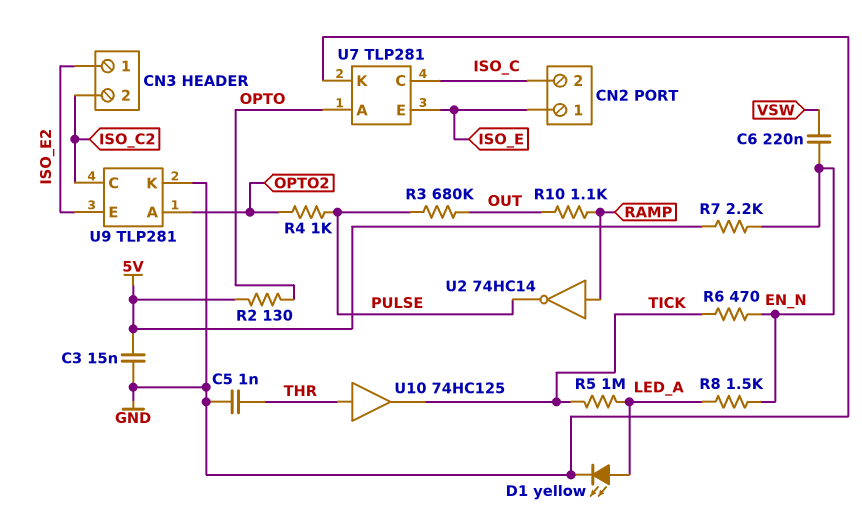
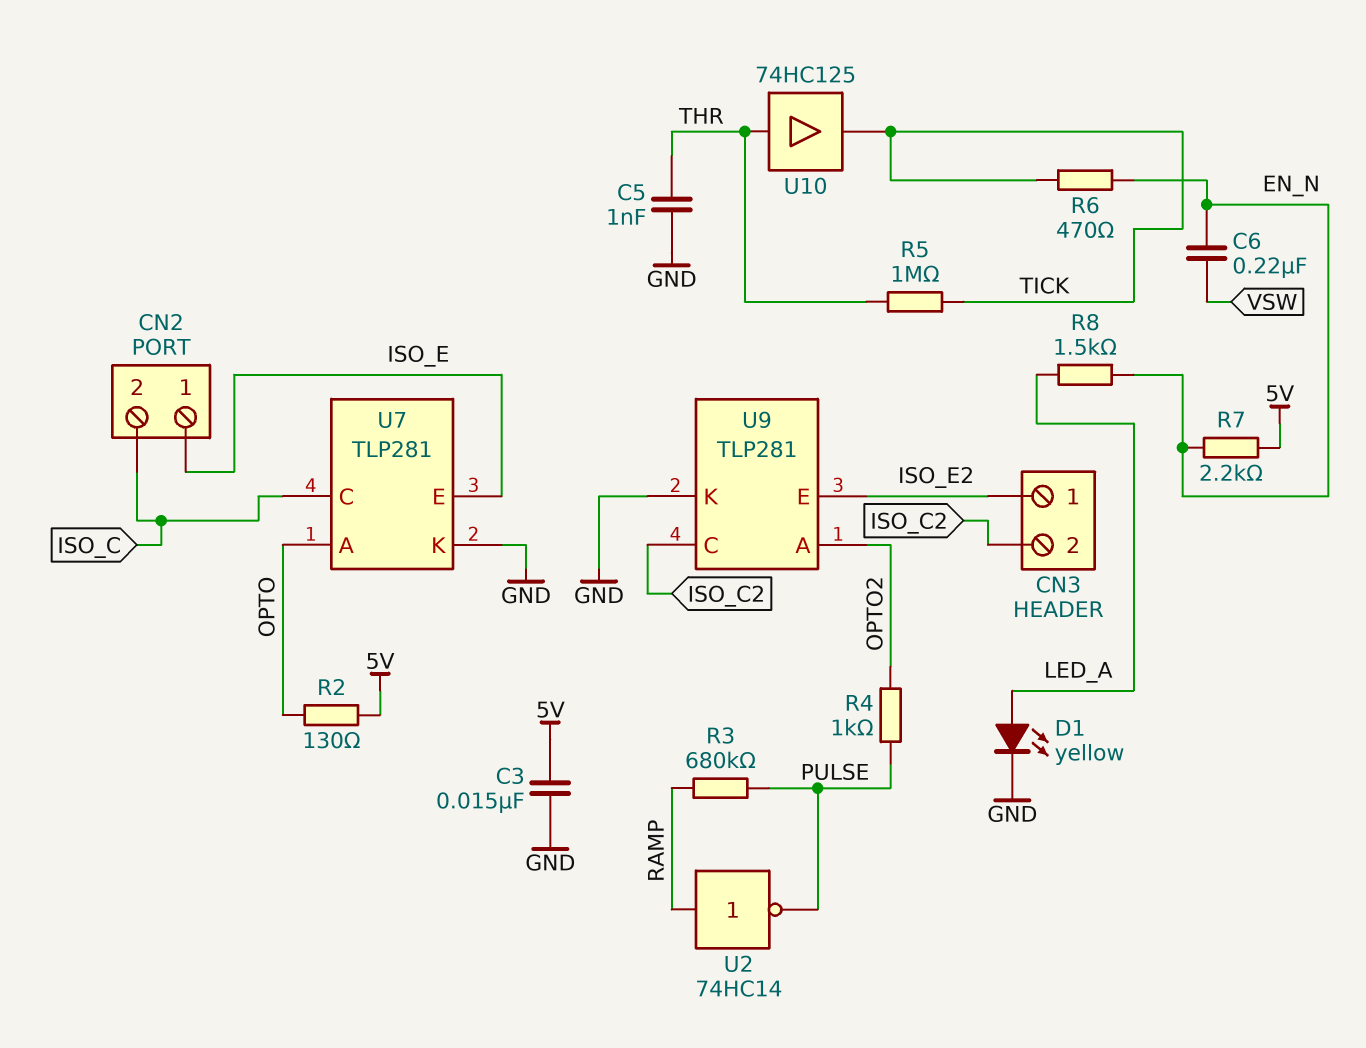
R3: 680k (OUT, PULSE) -> 680k (PULSE, RAMP)
R5: 1M (LED_A, TICK) -> 1M (THR, TICK)
R10: 1.1k (OUT, RAMP) -> none

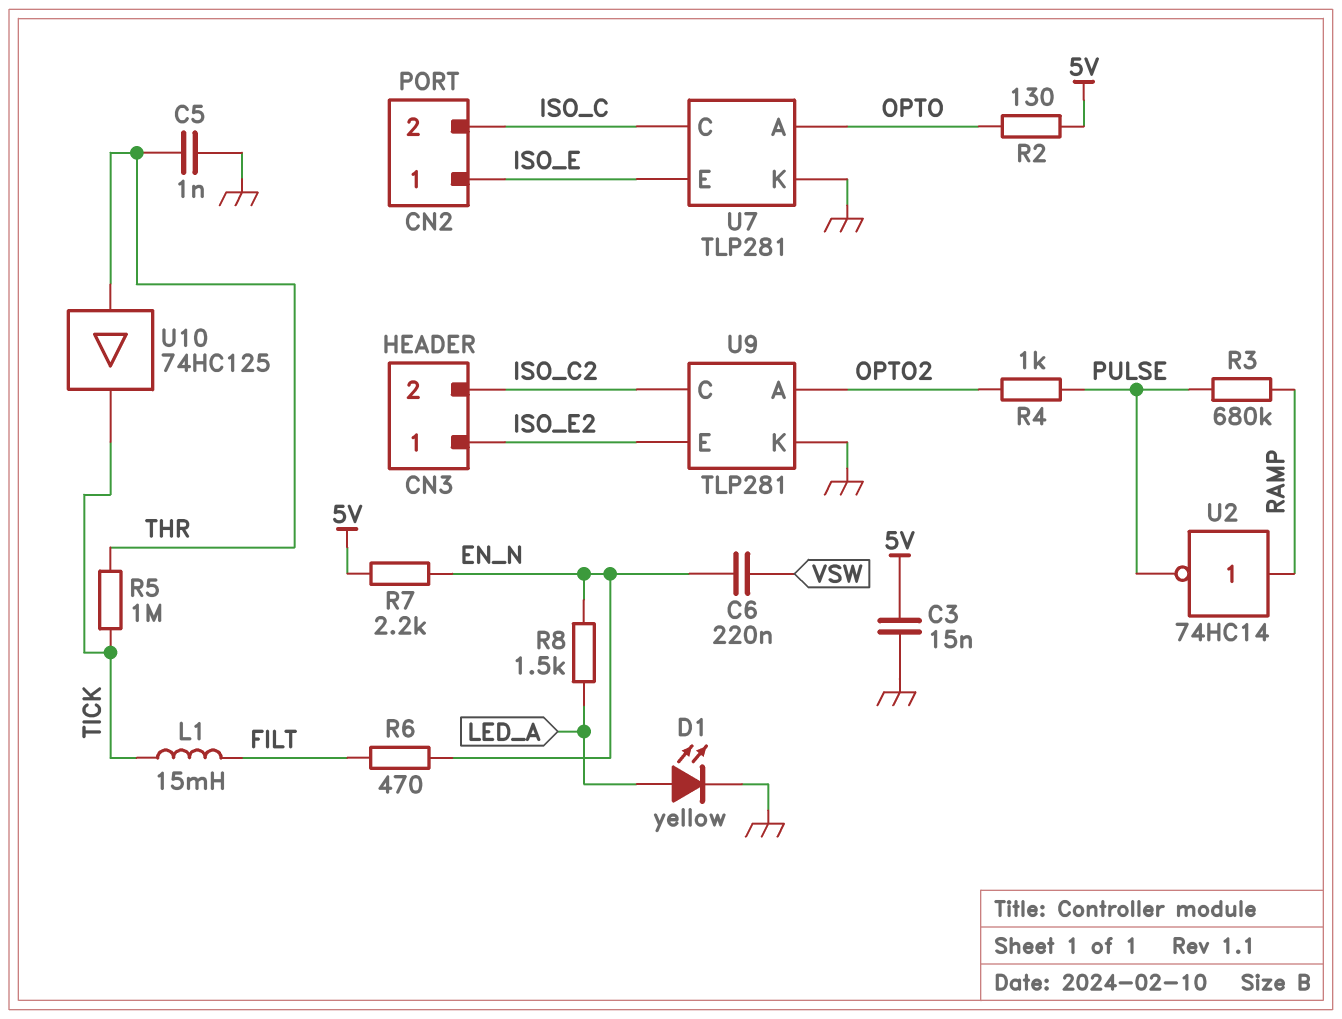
L1: none -> 15mH (FILT, TICK)
R6: 470 (EN_N, TICK) -> 470 (EN_N, FILT)

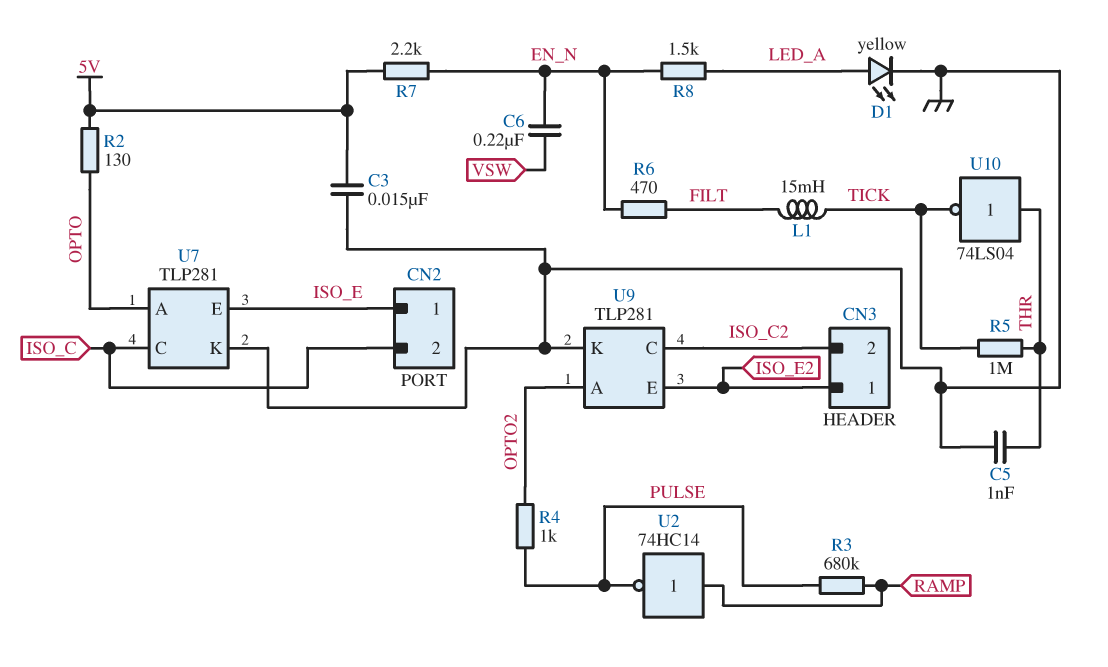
U10: buffer 74HC125 (in THR, out TICK) -> NOT 74LS04 (in THR, out TICK)

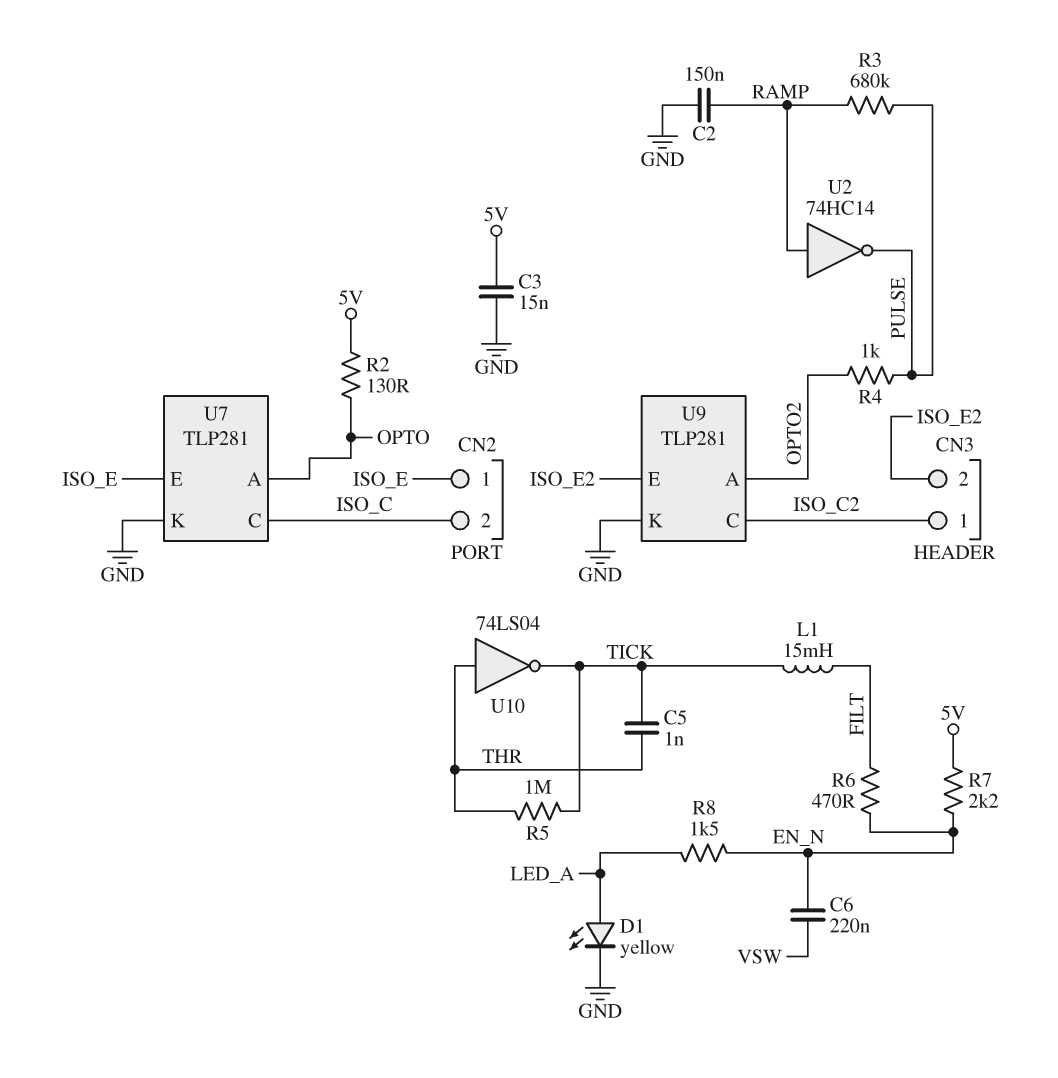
C2: none -> 150nF (GND, RAMP)
C5: 1nF (GND, THR) -> 1nF (THR, TICK)
CN3 pin 1: ISO_E2 -> ISO_C2
CN3 pin 2: ISO_C2 -> ISO_E2

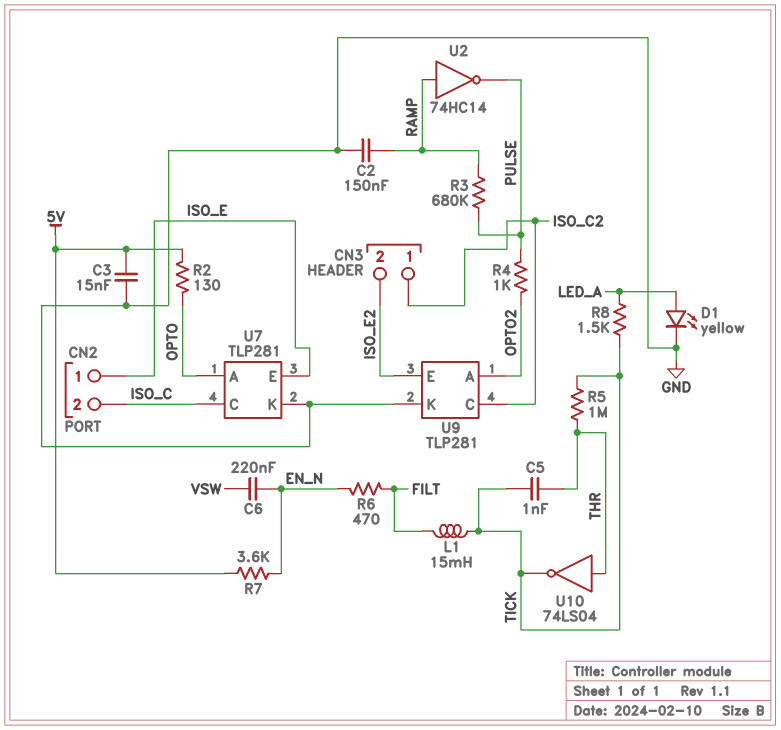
R7: 2.2k (5V, EN_N) -> 3.6k (5V, EN_N)
R8: 1.5k (EN_N, LED_A) -> 1.5k (LED_A, TICK)

